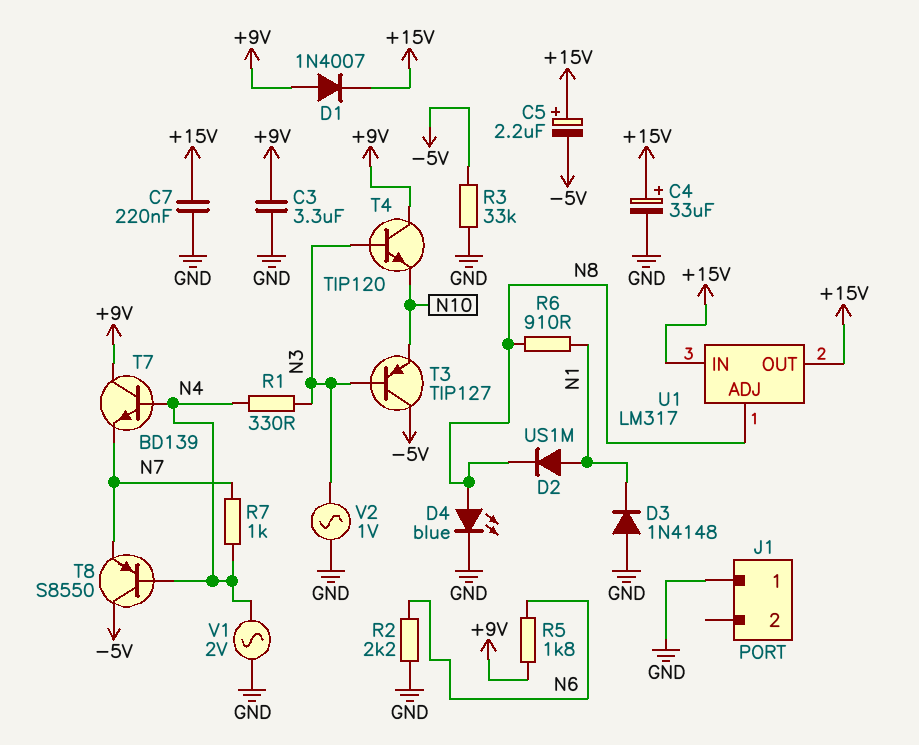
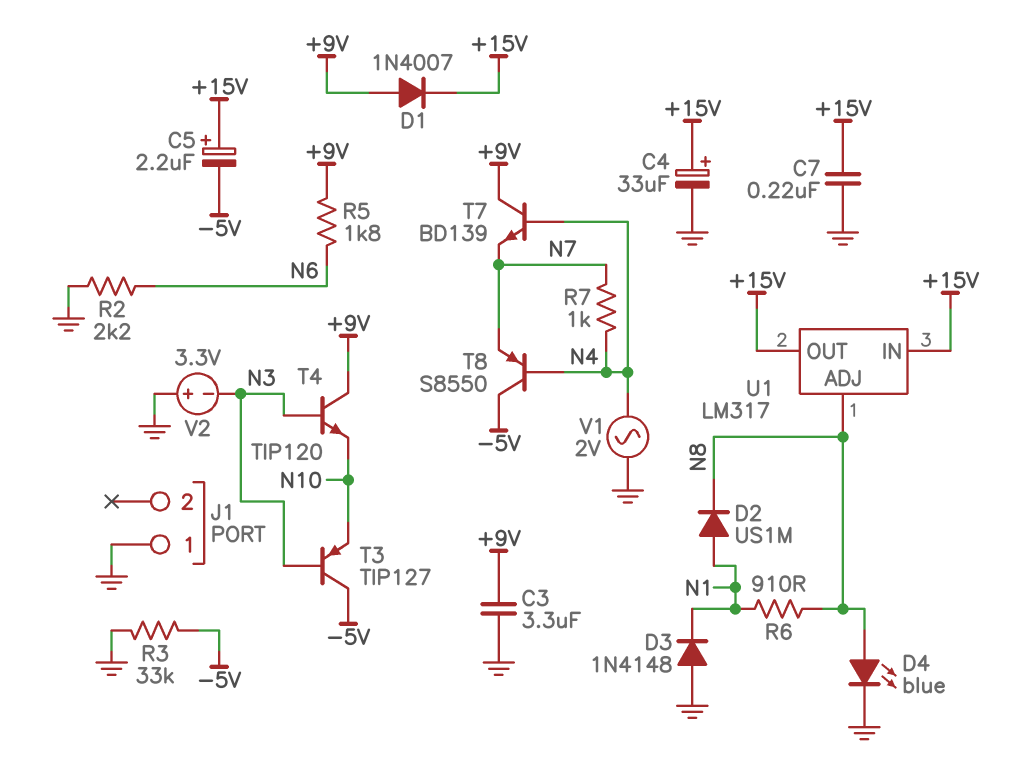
R1: 330 (N3, N4) -> none
V2: AC 1V (GND, N3) -> 3.3V (plus GND, minus N3)

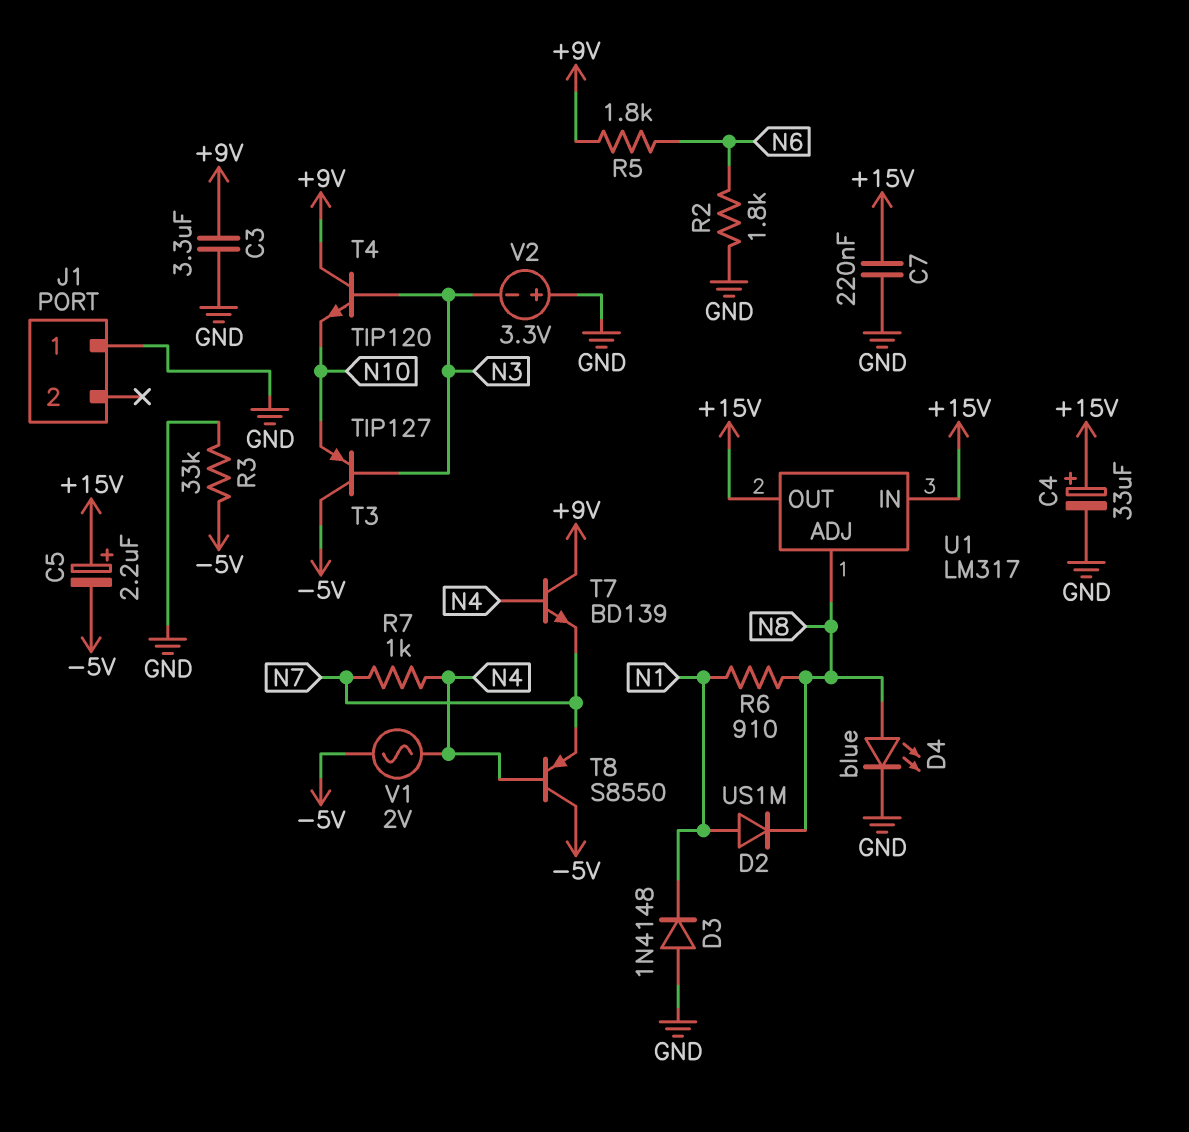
D1: diode 1N4007 (A +9V, K +15V) -> none
R2: 2.2k (GND, N6) -> 1.8k (GND, N6)
V1: AC 2V (GND, N4) -> AC 2V (-5V, N4)

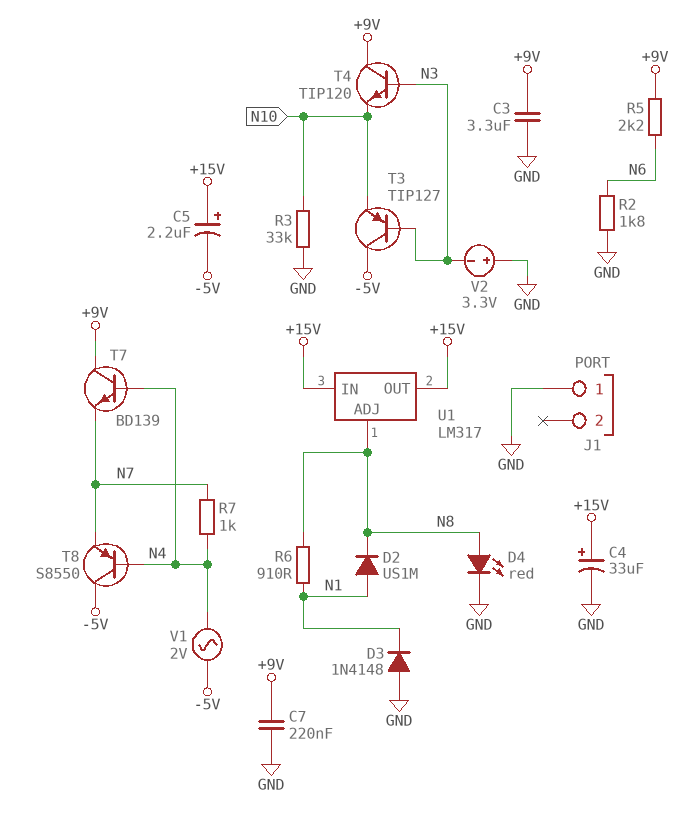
C7: 220nF (+15V, GND) -> 220nF (+9V, GND)
D4: LED blue (A N8, K GND) -> LED red (A N8, K GND)
R3: 33k (-5V, GND) -> 33k (GND, N10)
R5: 1.8k (+9V, N6) -> 2.2k (+9V, N6)

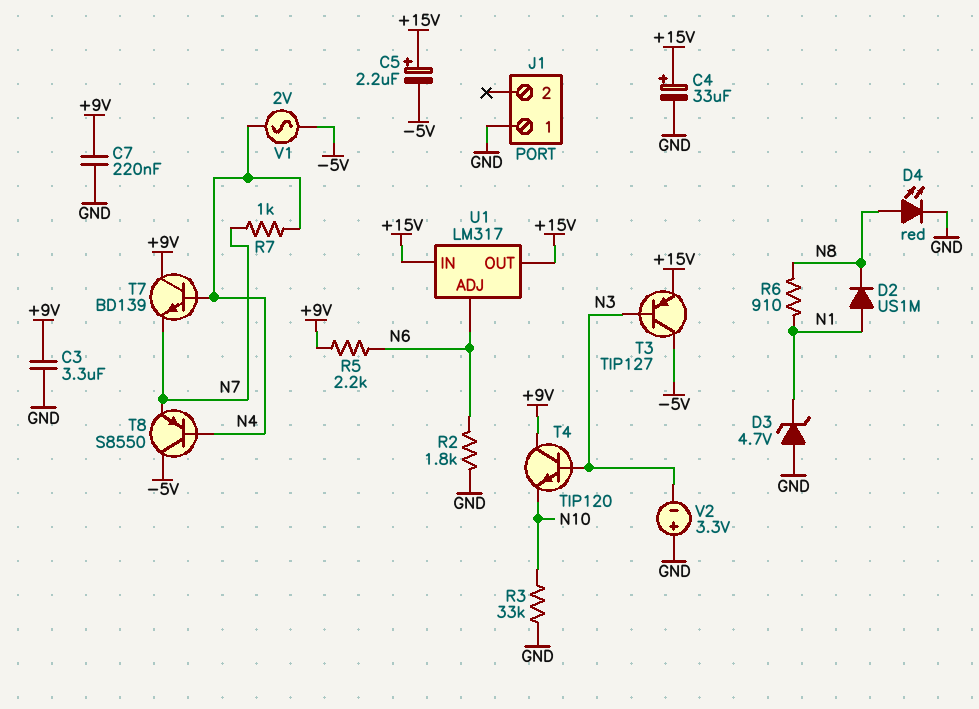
D3: diode 1N4148 (A GND, K N1) -> zener 4.7V (A GND, K N1)
T3: PNP TIP127 (B N3, C -5V, E N10) -> PNP TIP127 (B N3, C -5V, E +15V)
U1 pin ADJ: N8 -> N6

